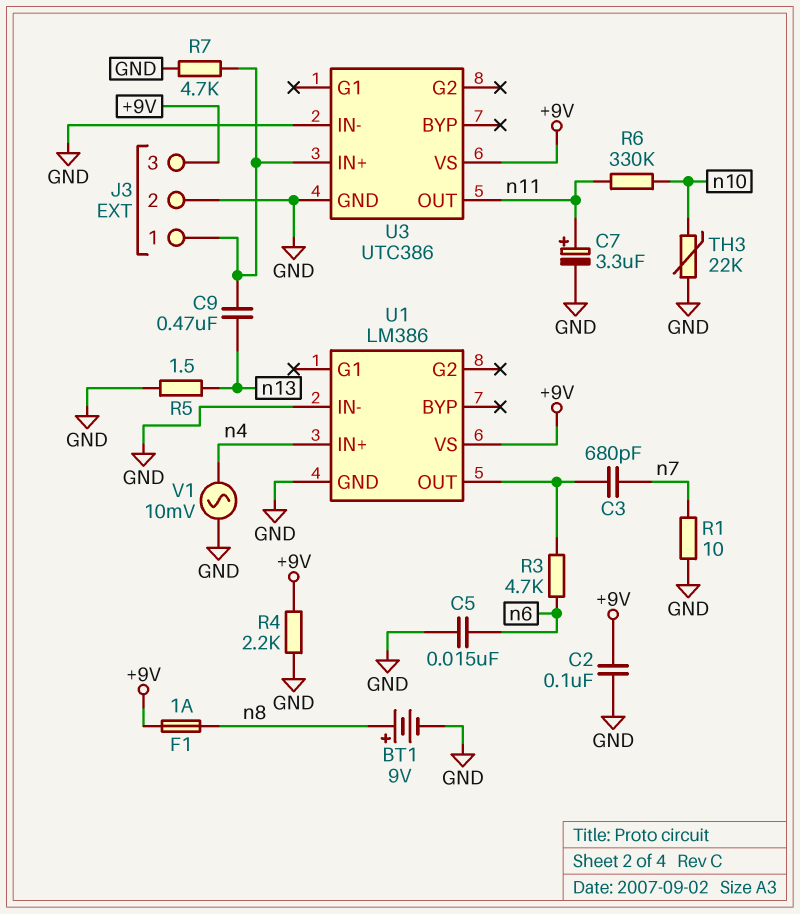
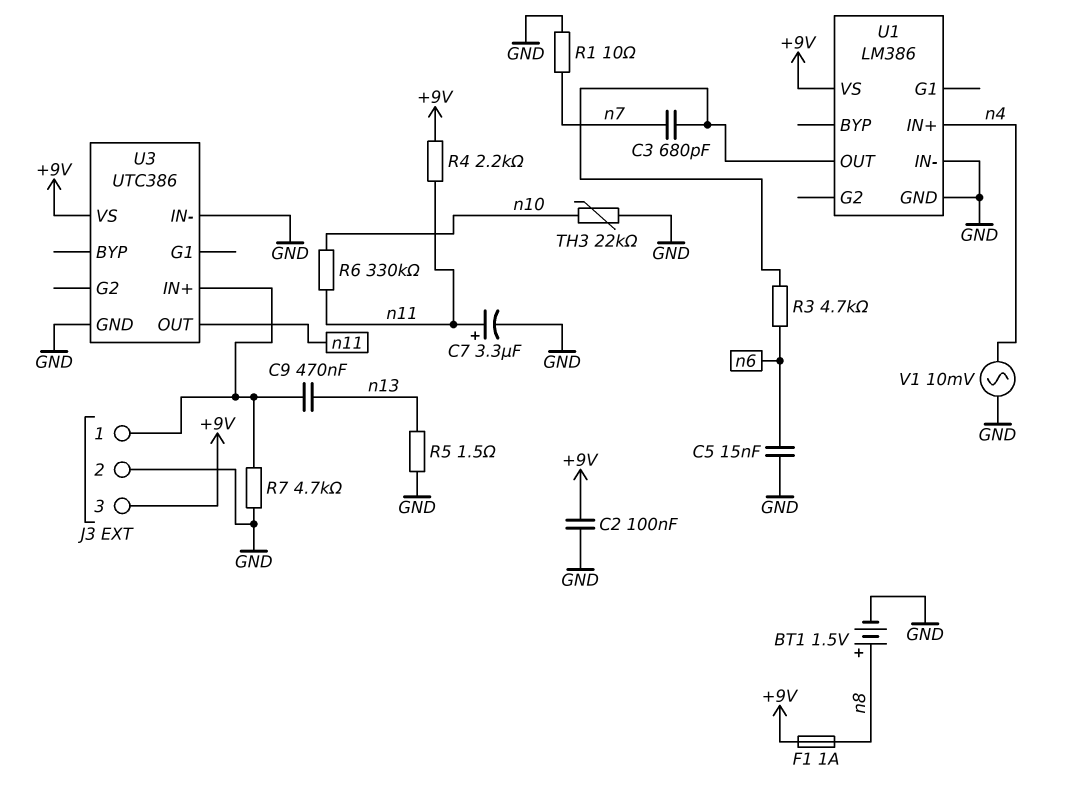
BT1: 9V (plus n8, minus GND) -> 1.5V (plus n8, minus GND)
R4: 2.2k (+9V, GND) -> 2.2k (+9V, n11)

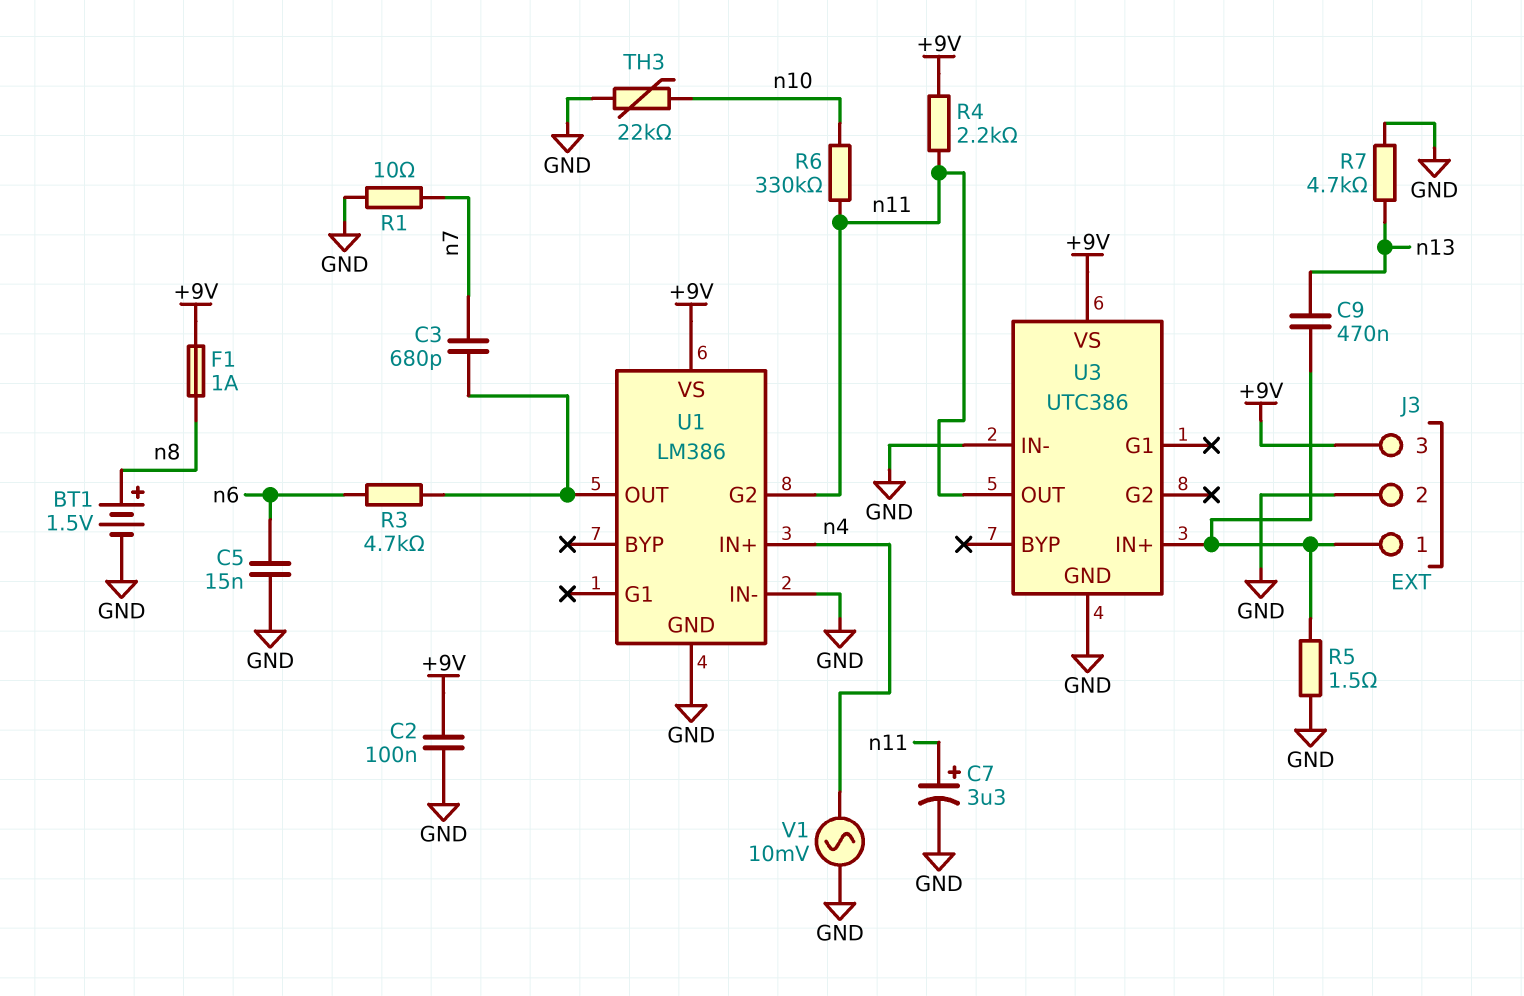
R5: 1.5 (GND, n13) -> 1.5 (GND, J3/1)
R7: 4.7k (GND, J3/1) -> 4.7k (GND, n13)
U1 pin G2: none -> n11

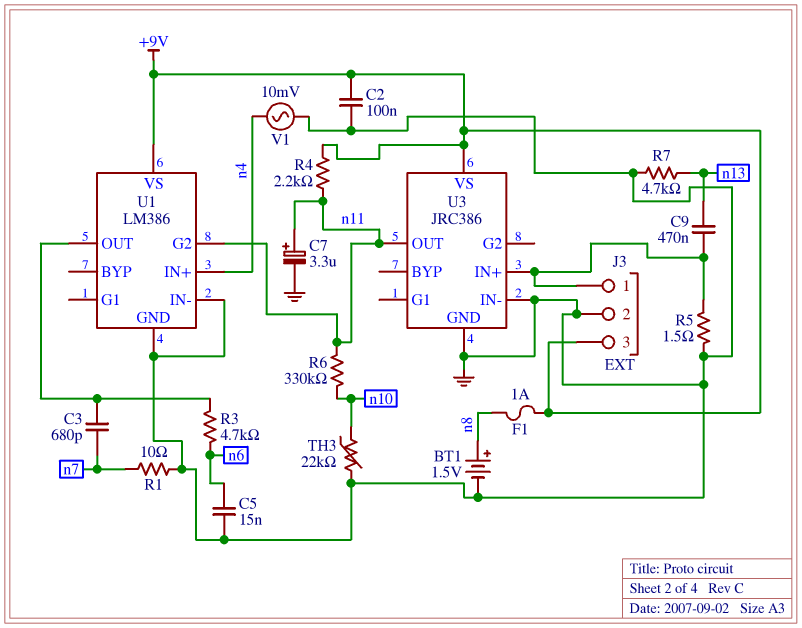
U3: UTC386 -> JRC386

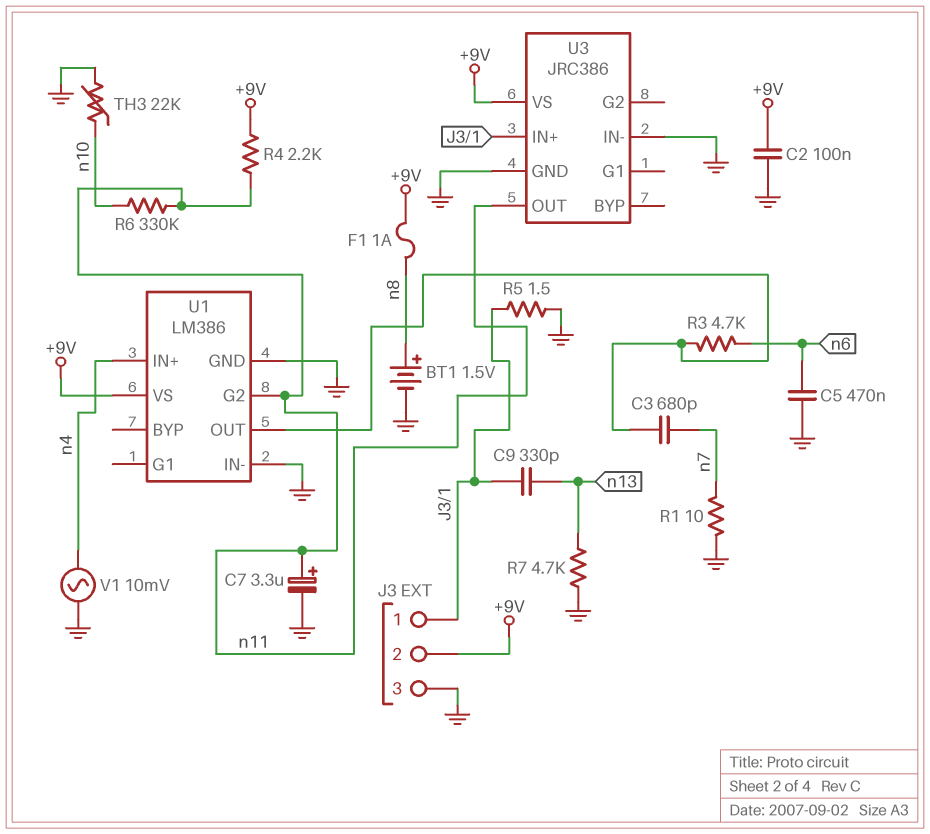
C5: 15nF (GND, n6) -> 470nF (GND, n6)
C9: 470nF (J3/1, n13) -> 330pF (J3/1, n13)
J3 pin 2: GND -> +9V
J3 pin 3: +9V -> GND

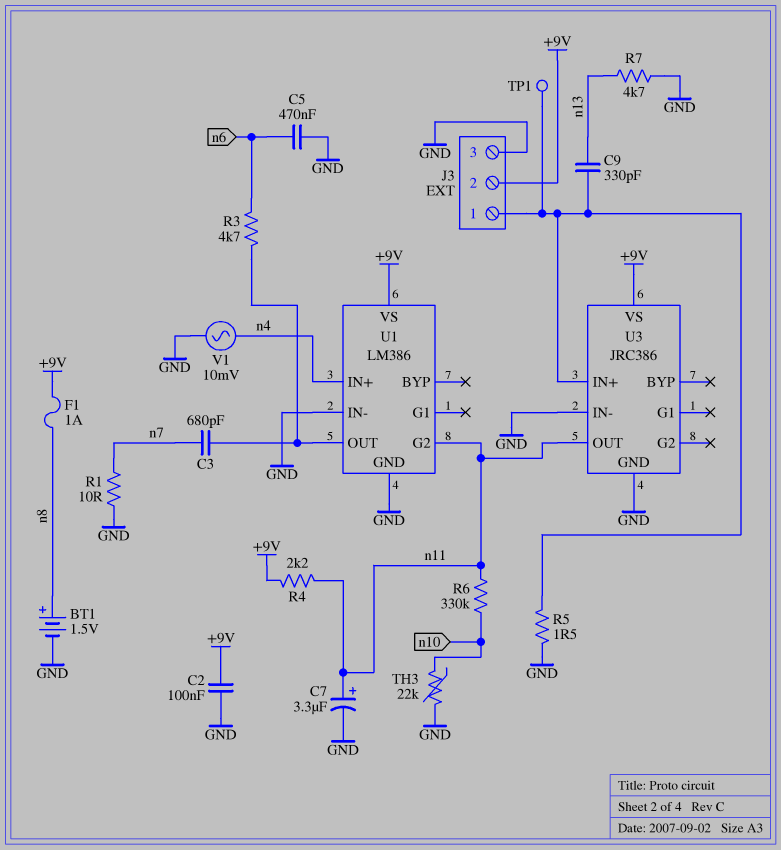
TP1: none -> test point (J3/1)

